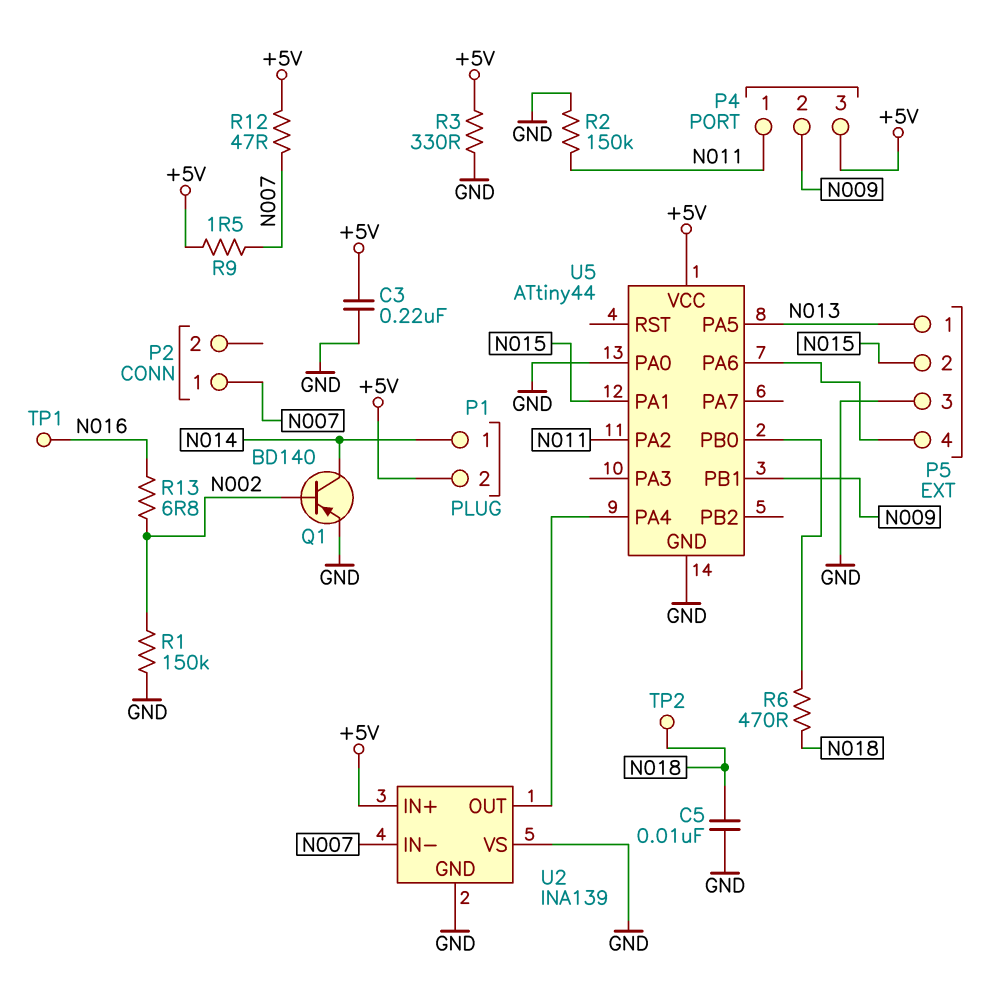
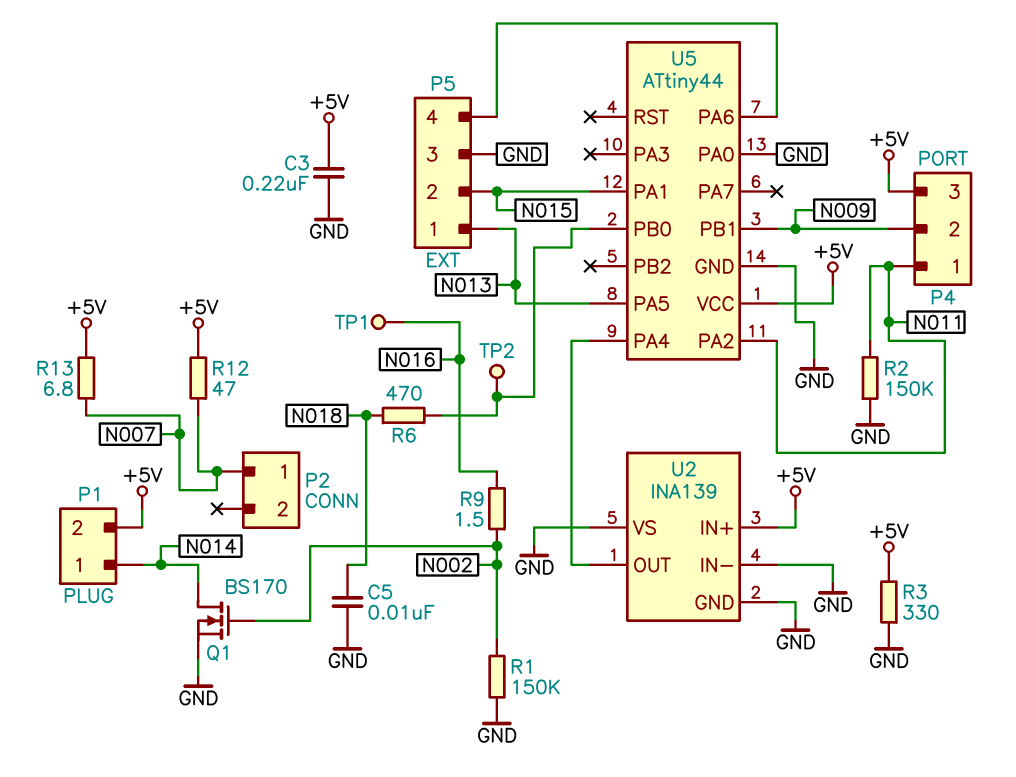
Q1: PNP BD140 (B N002, C N014, E GND) -> NMOS BS170 (G N002, D N014, S GND)
R9: 1.5 (+5V, N007) -> 1.5 (N002, N016)
R13: 6.8 (N002, N016) -> 6.8 (+5V, N007)
TP2: test point (N018) -> test point (U5/PB0)
U2 pin IN-: N007 -> GND

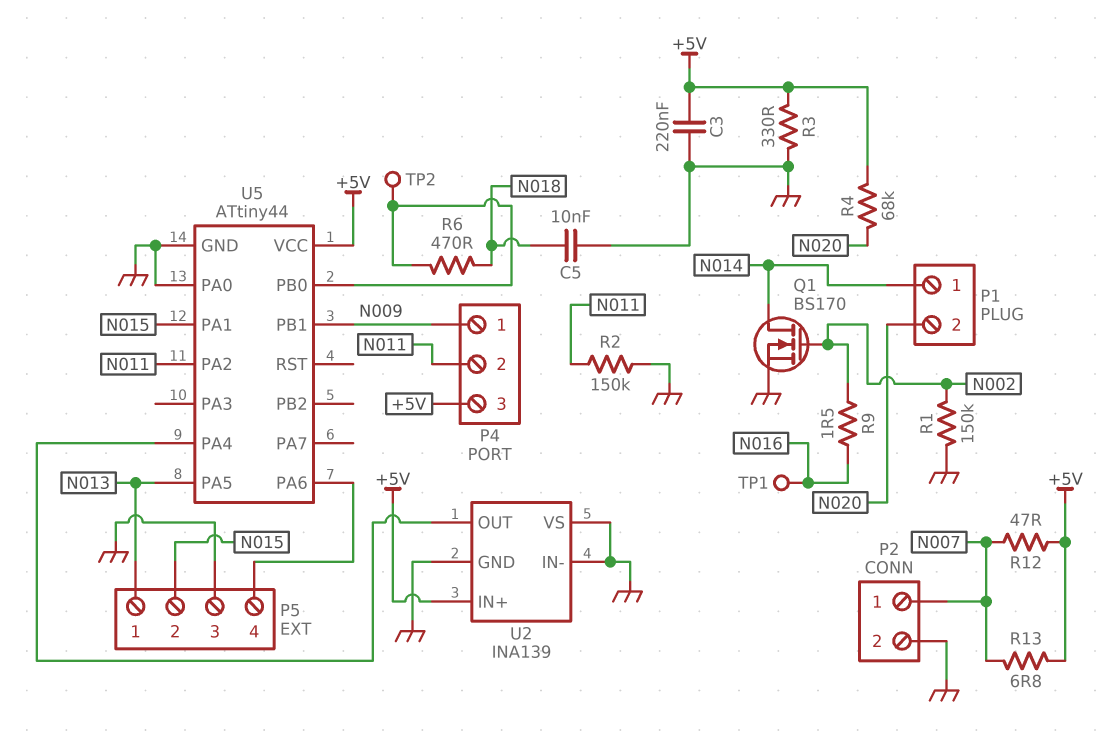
P1 pin 2: +5V -> N020
P2 pin 2: none -> GND
P4 pin 1: N011 -> N009
P4 pin 2: N009 -> N011
R4: none -> 68k (+5V, N020)

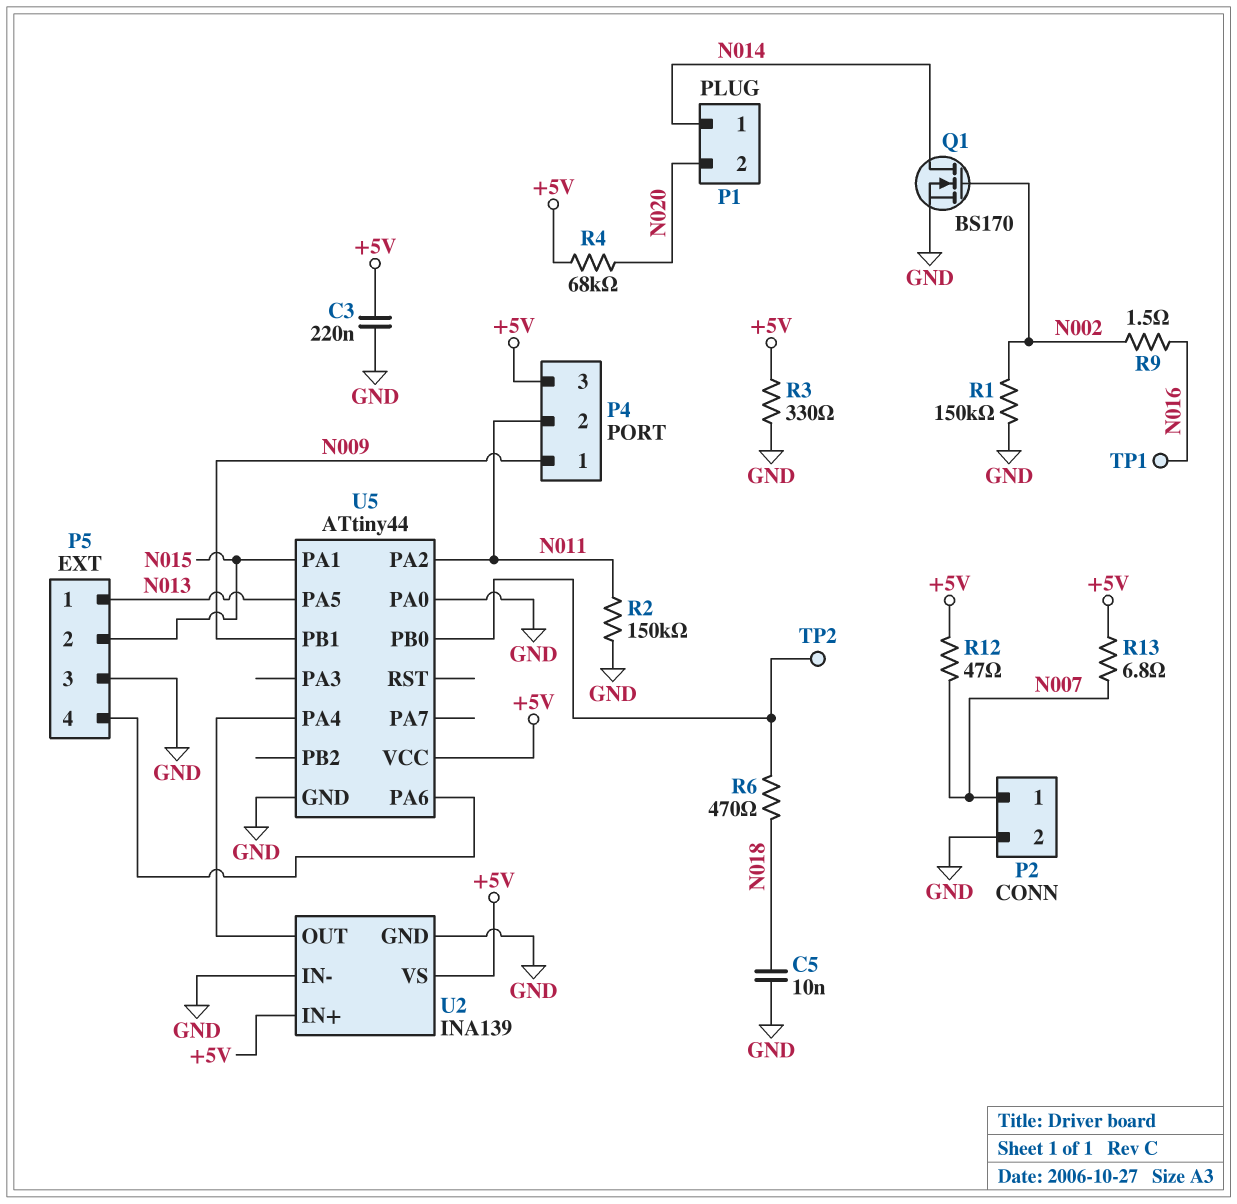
U2 pin VS: GND -> +5V

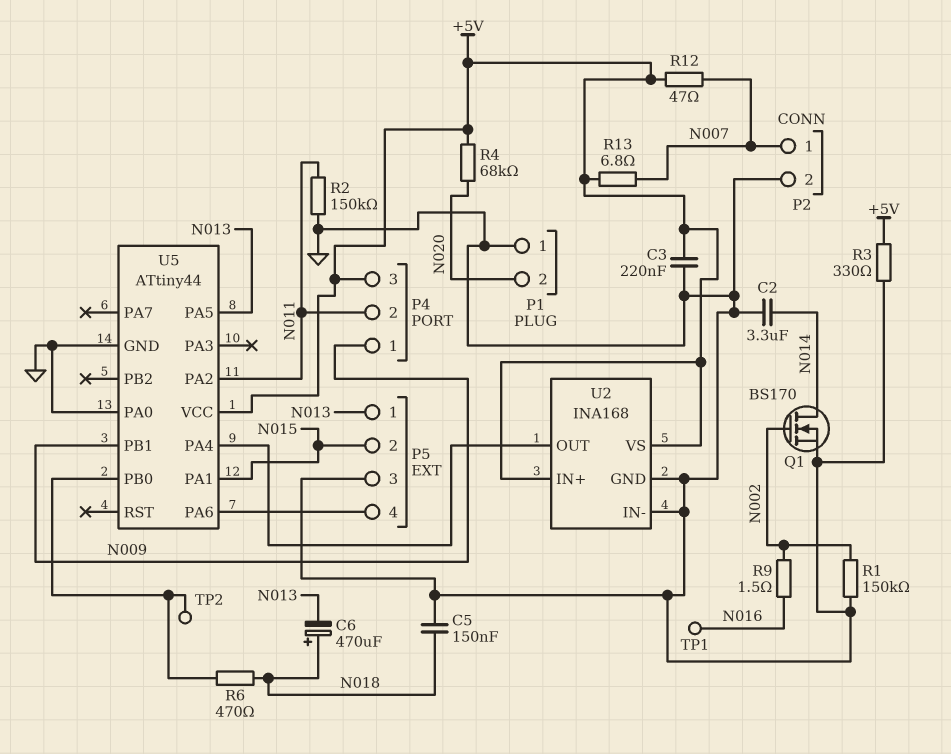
C2: none -> 3.3uF (GND, N014)
C5: 10nF (GND, N018) -> 150nF (GND, N018)
C6: none -> 470uF (plus N018, minus N013)
P1 pin 1: N014 -> GND
U2: INA139 -> INA168

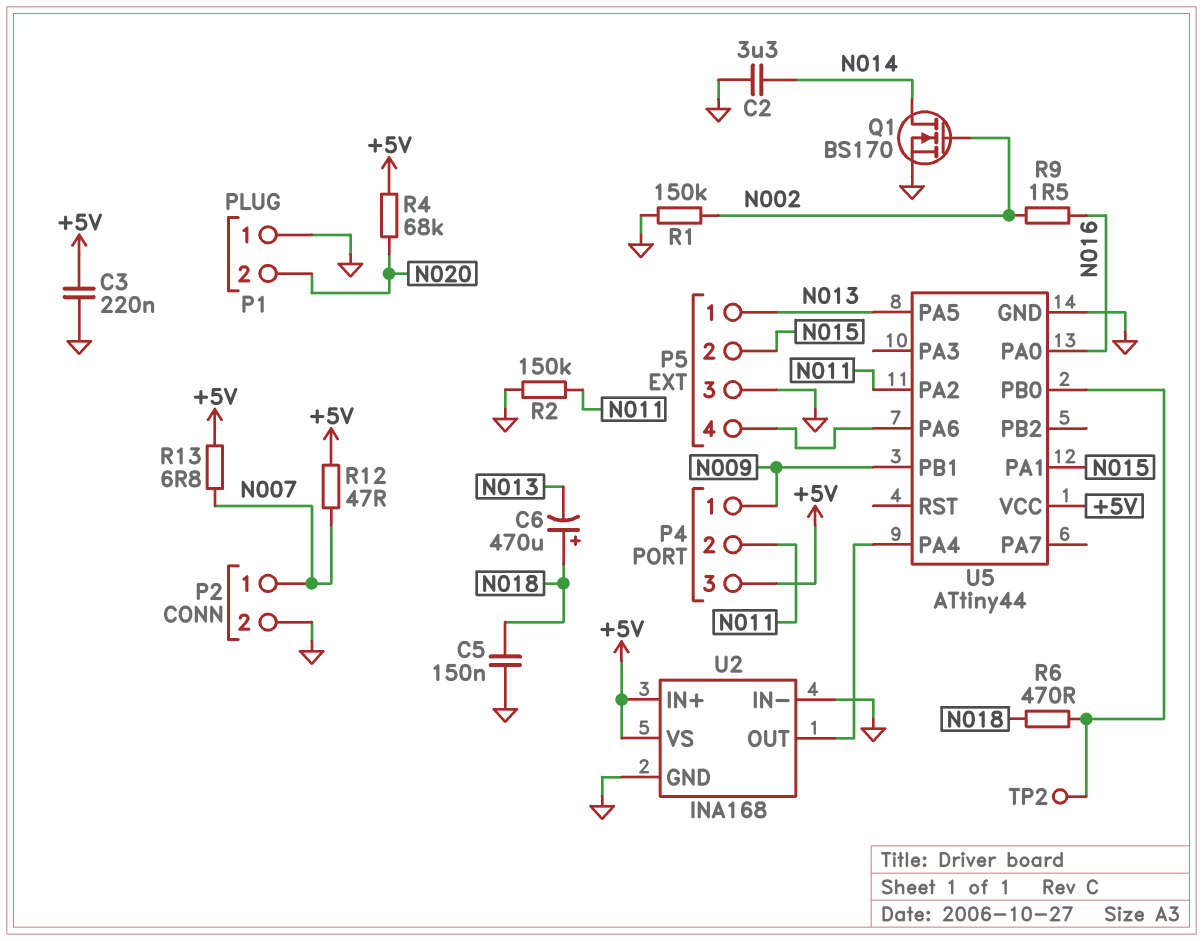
R3: 330 (+5V, GND) -> none
TP1: test point (N016) -> none
U5 pin PA0: GND -> N016

